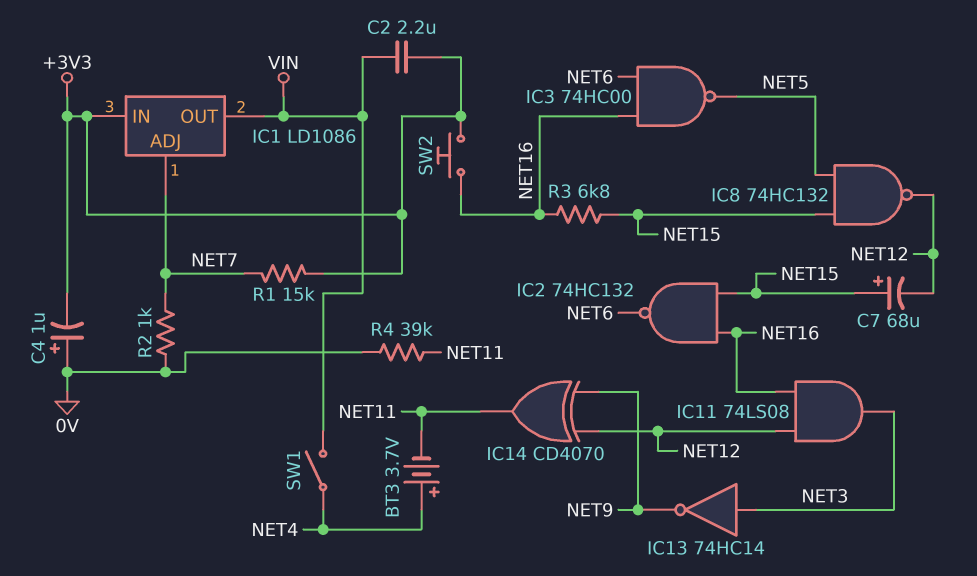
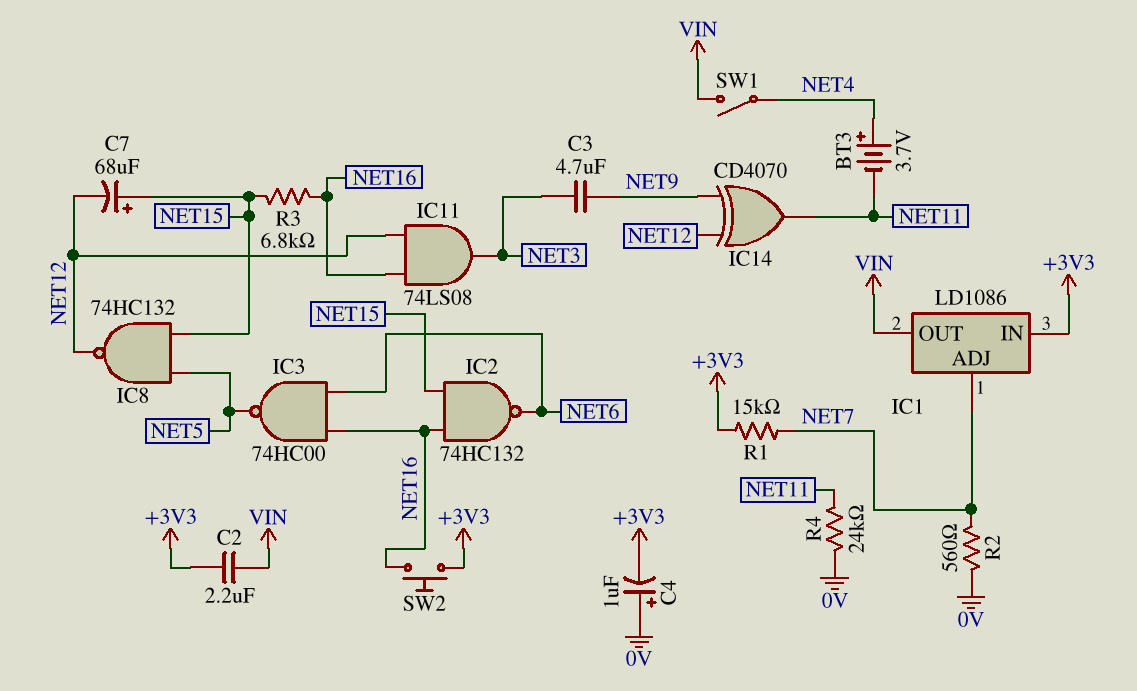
C3: none -> 4.7uF (NET3, NET9)
IC13: NOT 74HC14 (in NET3, out NET9) -> none
R2: 1k (0V, NET7) -> 560 (0V, NET7)
R4: 39k (0V, NET11) -> 24k (0V, NET11)

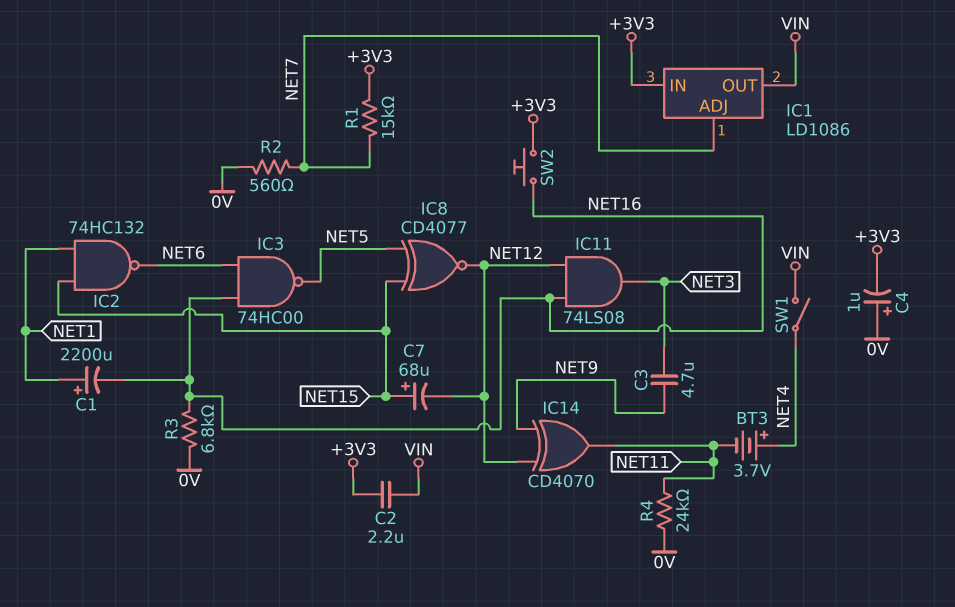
C1: none -> 2200uF (plus NET1, minus NET16)
IC2: NAND 74HC132 (in NET15, in NET16, out NET6) -> NAND 74HC132 (in NET1, in NET15, out NET6)
IC8: NAND 74HC132 (in NET5, in NET15, out NET12) -> XNOR CD4077 (in NET5, in NET15, out NET12)
R3: 6.8k (NET15, NET16) -> 6.8k (0V, NET16)

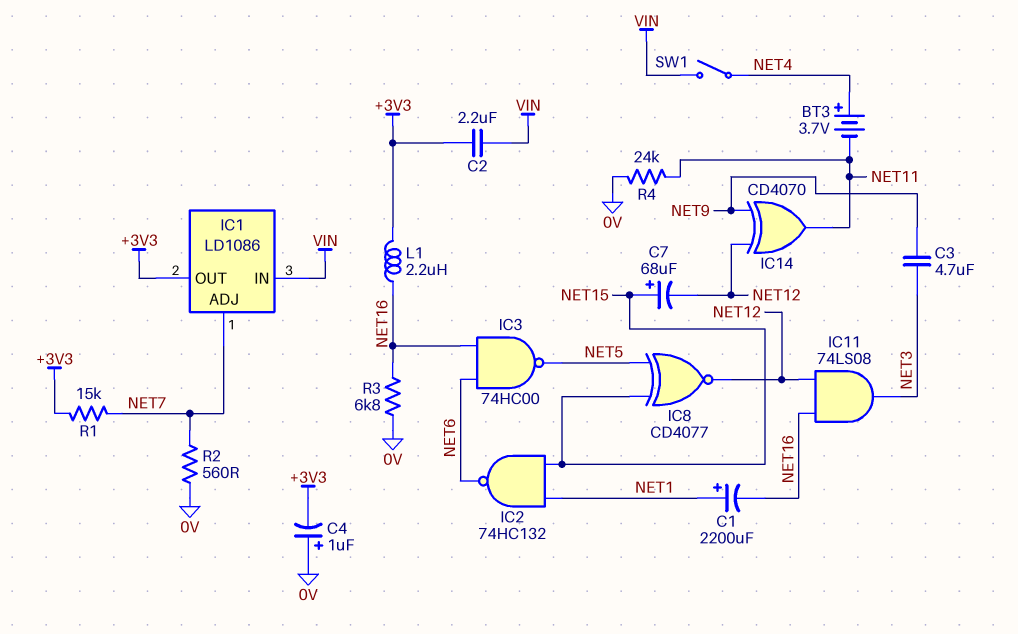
IC1 pin IN: +3V3 -> VIN
IC1 pin OUT: VIN -> +3V3
L1: none -> 2.2uH (+3V3, NET16)
SW2: button (+3V3, NET16) -> none

